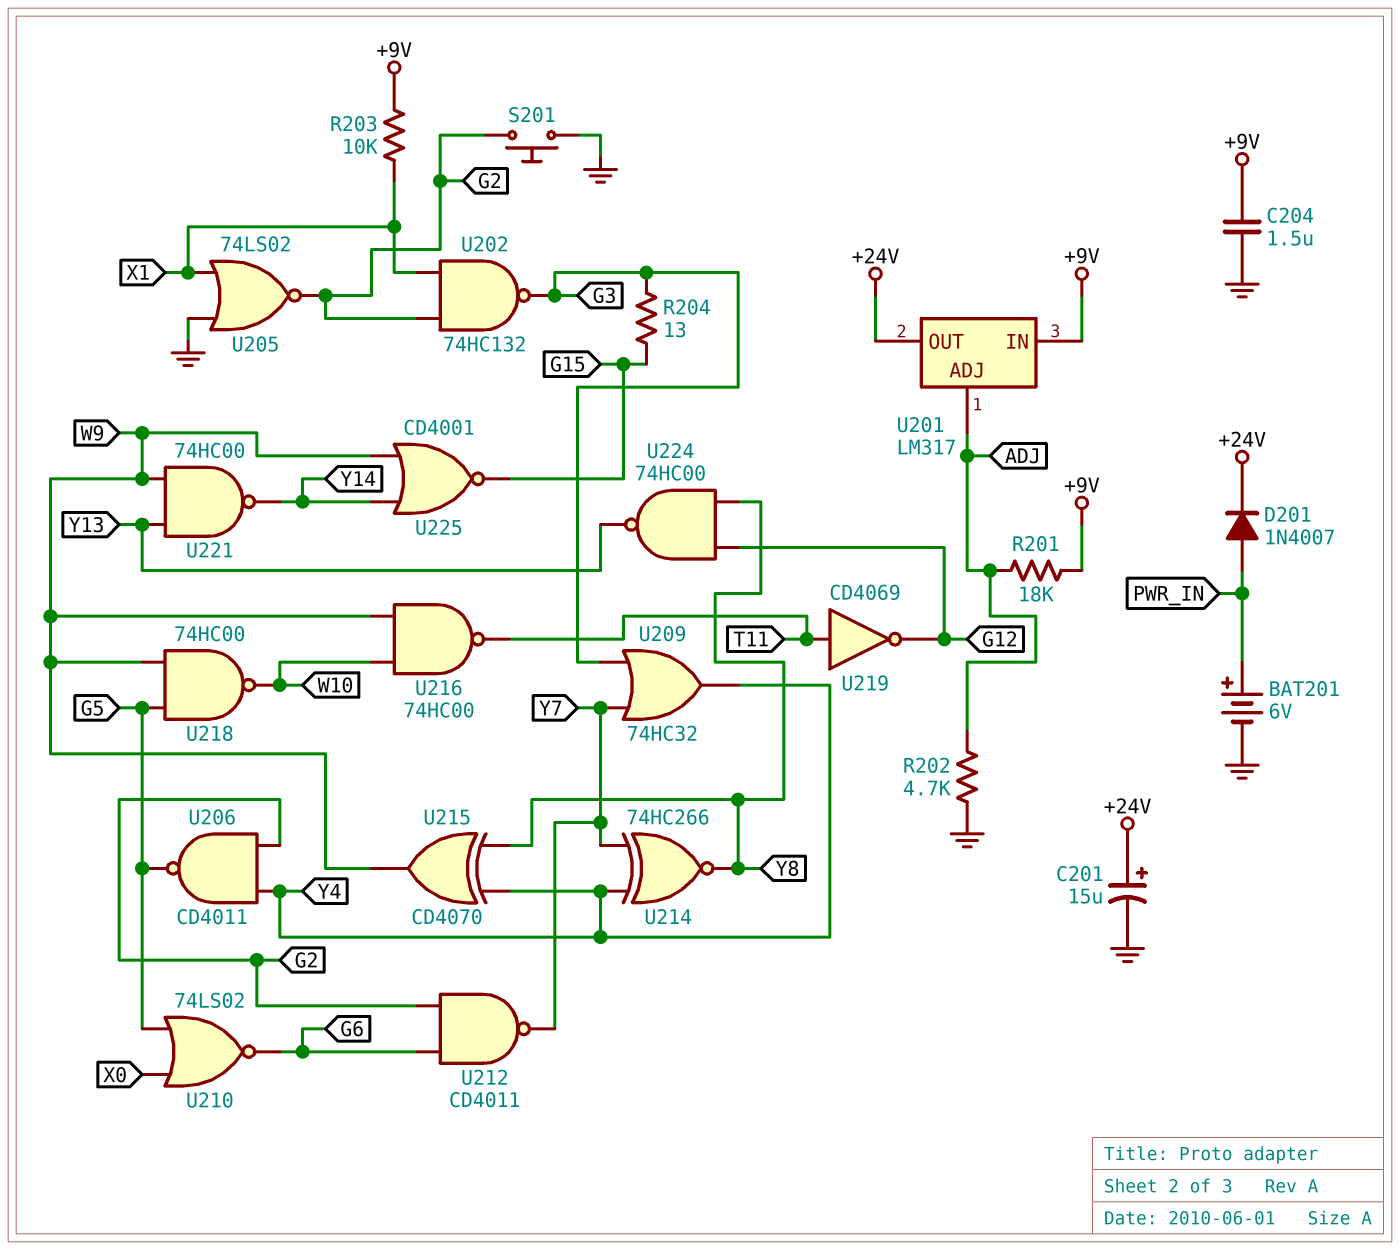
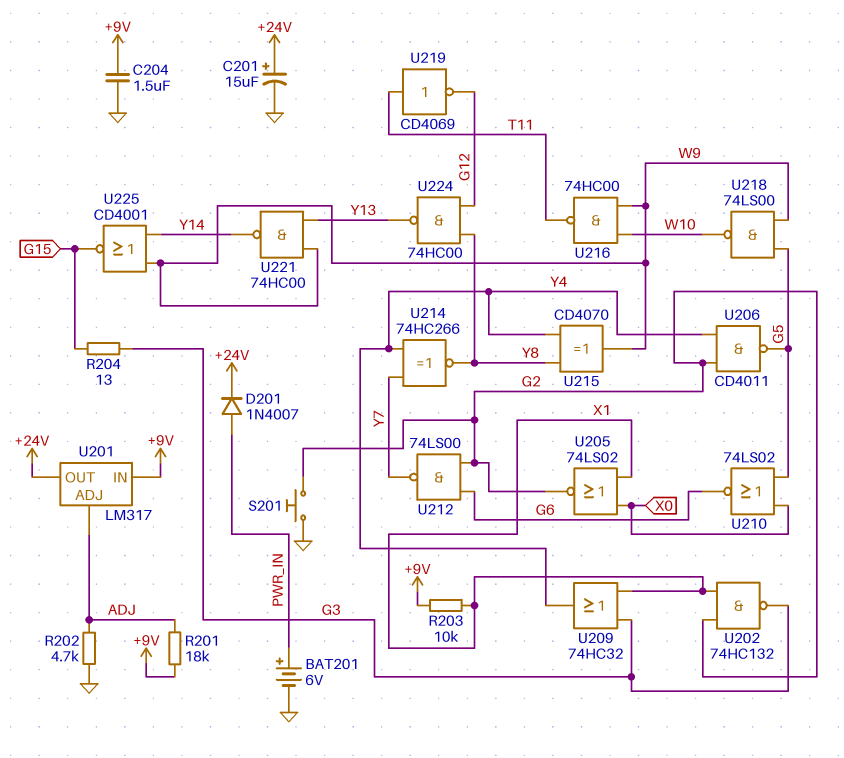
U205: NOR 74LS02 (in GND, in X1, out G2) -> NOR 74LS02 (in X0, in X1, out G2)
U209: OR 74HC32 (in G3, in Y7, out Y4) -> OR 74HC32 (in G3, in X1, out Y4)
U212: NAND CD4011 (in G2, in G6, out Y7) -> NAND 74LS00 (in G2, in G6, out Y7)
U218: NAND 74HC00 (in G5, in W9, out W10) -> NAND 74LS00 (in G5, in W9, out W10)

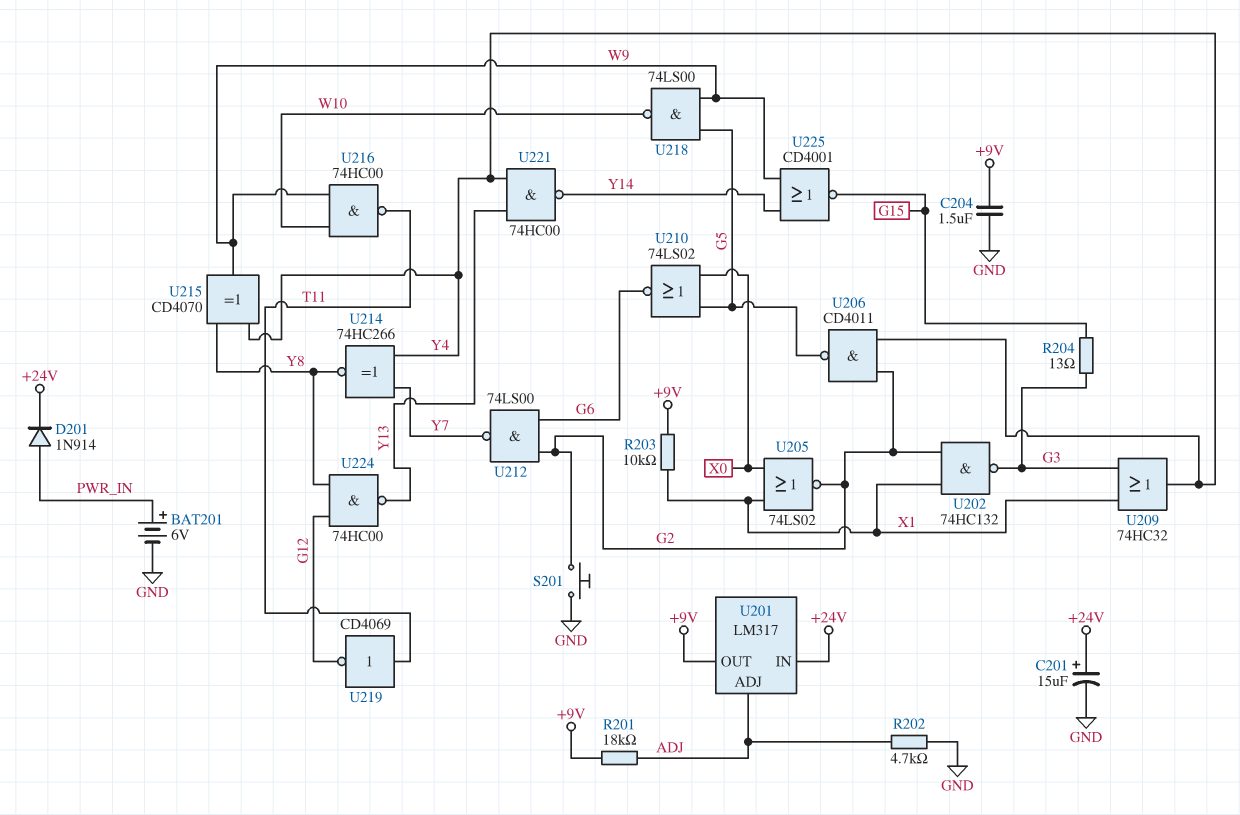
D201: diode 1N4007 (A PWR_IN, K +24V) -> diode 1N914 (A PWR_IN, K +24V)
U201 pin IN: +9V -> +24V
U201 pin OUT: +24V -> +9V
U221: NAND 74HC00 (in W9, in Y13, out Y14) -> NAND 74HC00 (in Y4, in Y13, out Y14)

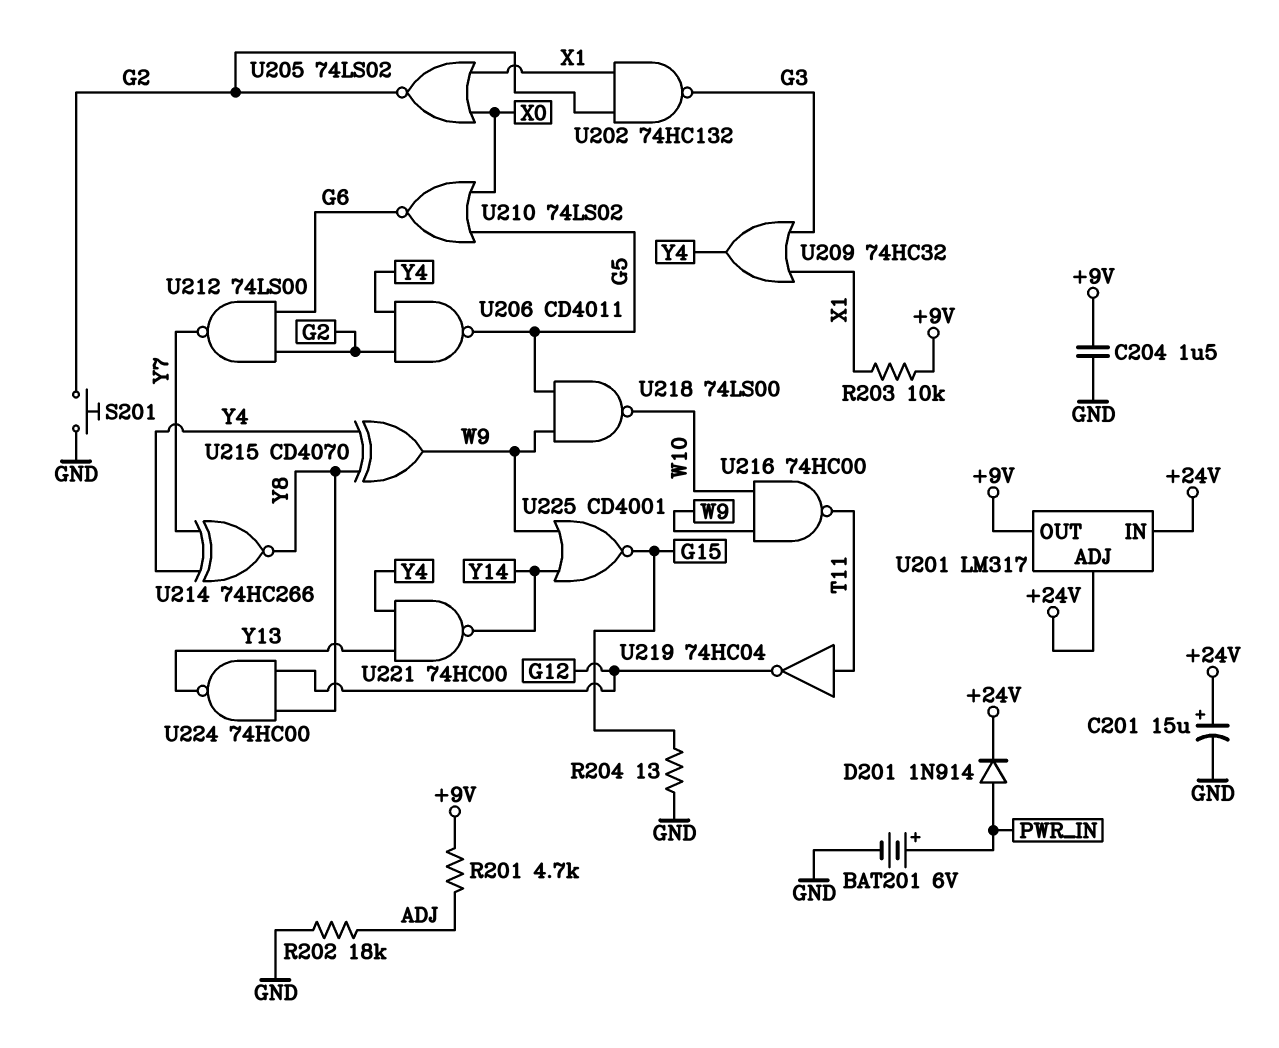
R201: 18k (+9V, ADJ) -> 4.7k (+9V, ADJ)
R202: 4.7k (ADJ, GND) -> 18k (ADJ, GND)
R204: 13 (G3, G15) -> 13 (G15, GND)
U201 pin ADJ: ADJ -> +24V
U219: NOT CD4069 (in T11, out G12) -> NOT 74HC04 (in T11, out G12)

